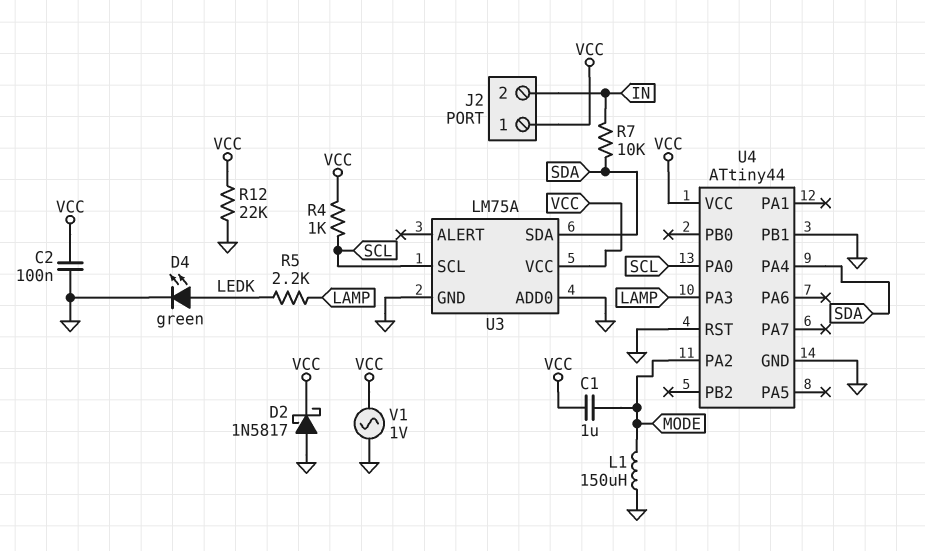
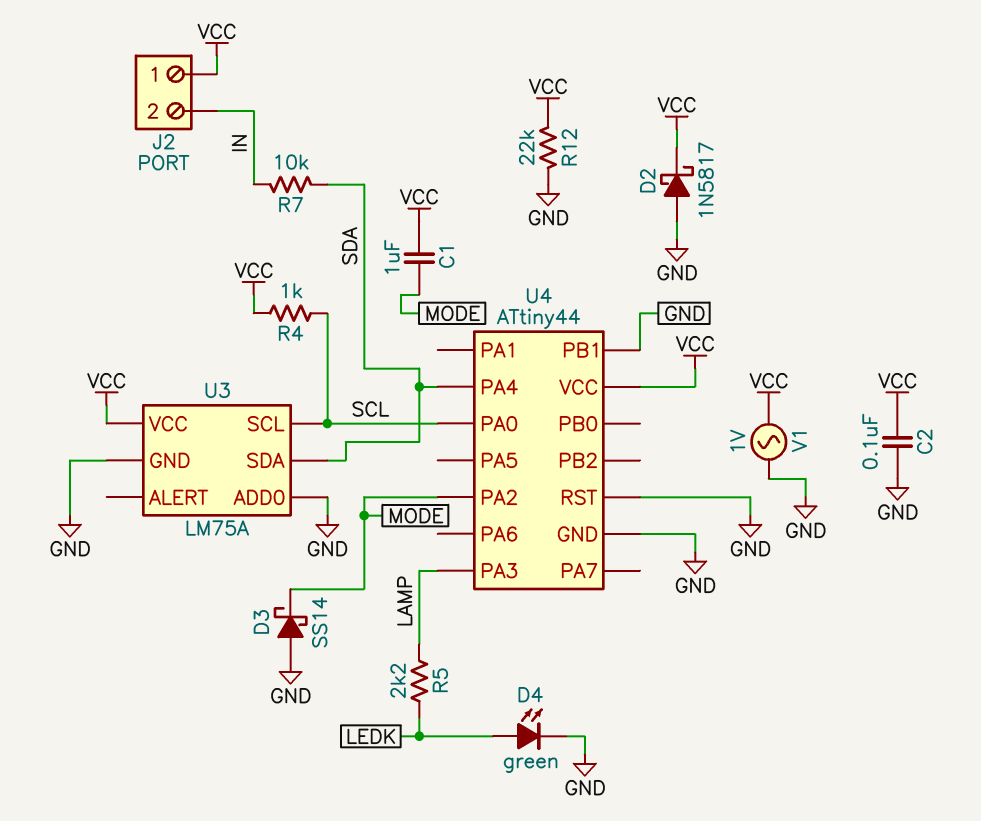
D3: none -> schottky SS14 (A GND, K MODE)
L1: 150uH (GND, MODE) -> none

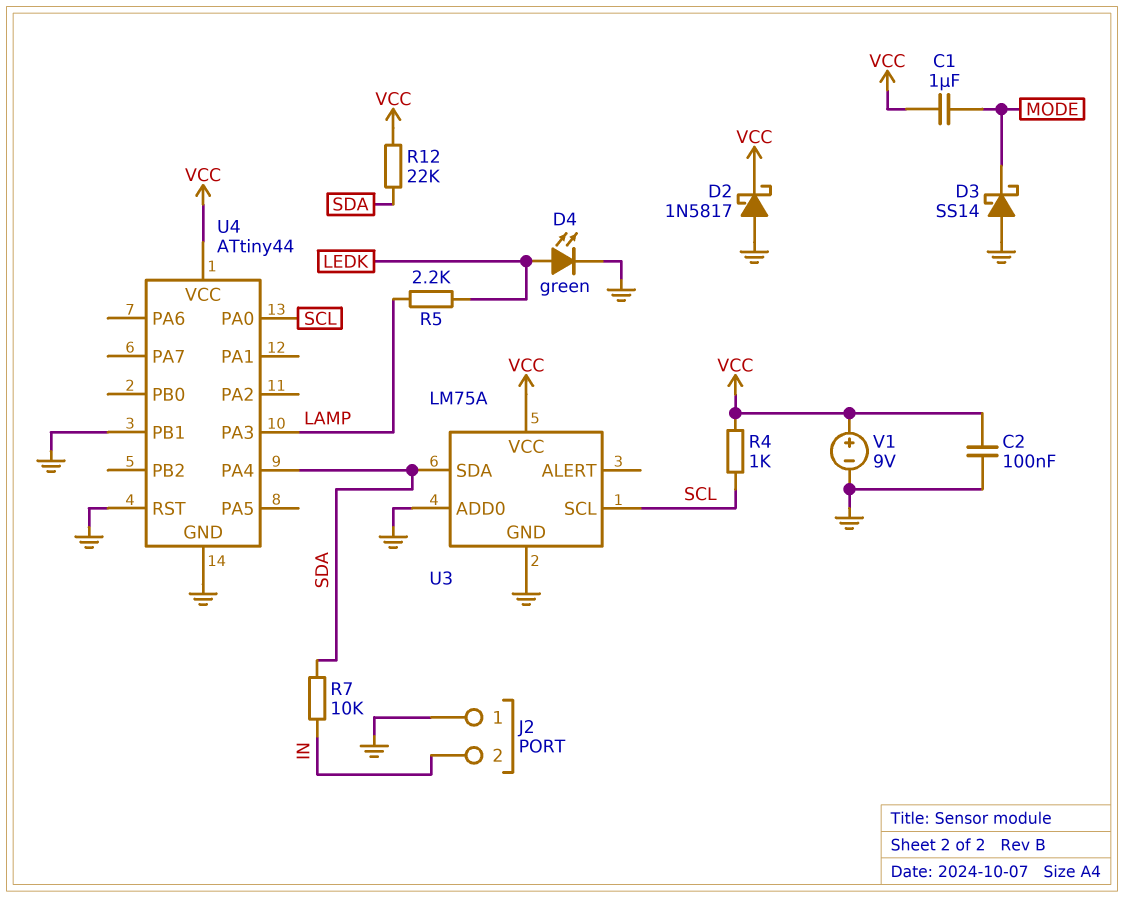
J2 pin 1: VCC -> GND
R12: 22k (GND, VCC) -> 22k (SDA, VCC)
U4 pin PA2: MODE -> none
V1: AC 1V (GND, VCC) -> 9V (plus VCC, minus GND)

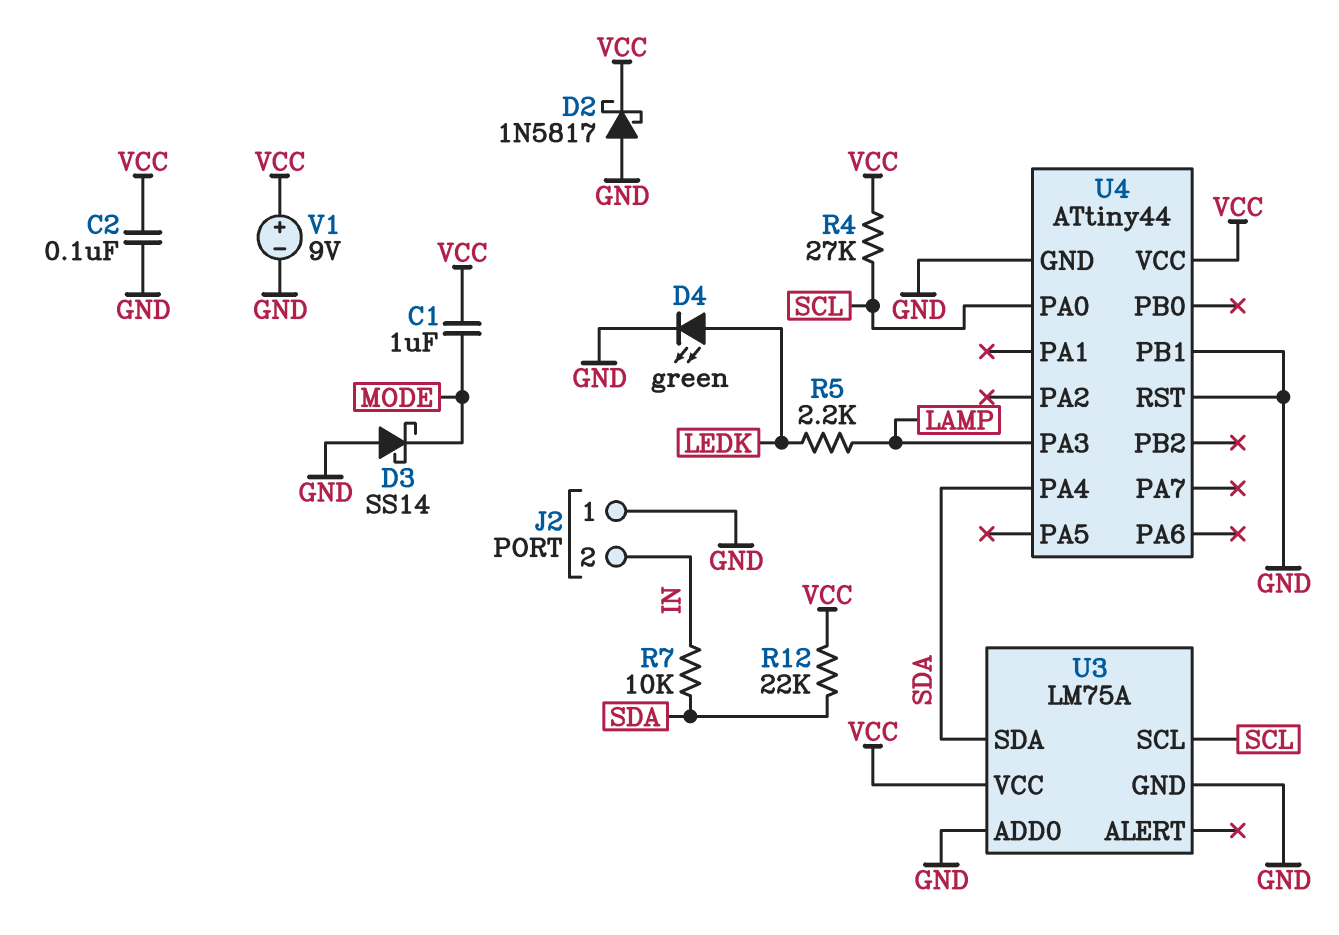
R4: 1k (SCL, VCC) -> 27k (SCL, VCC)

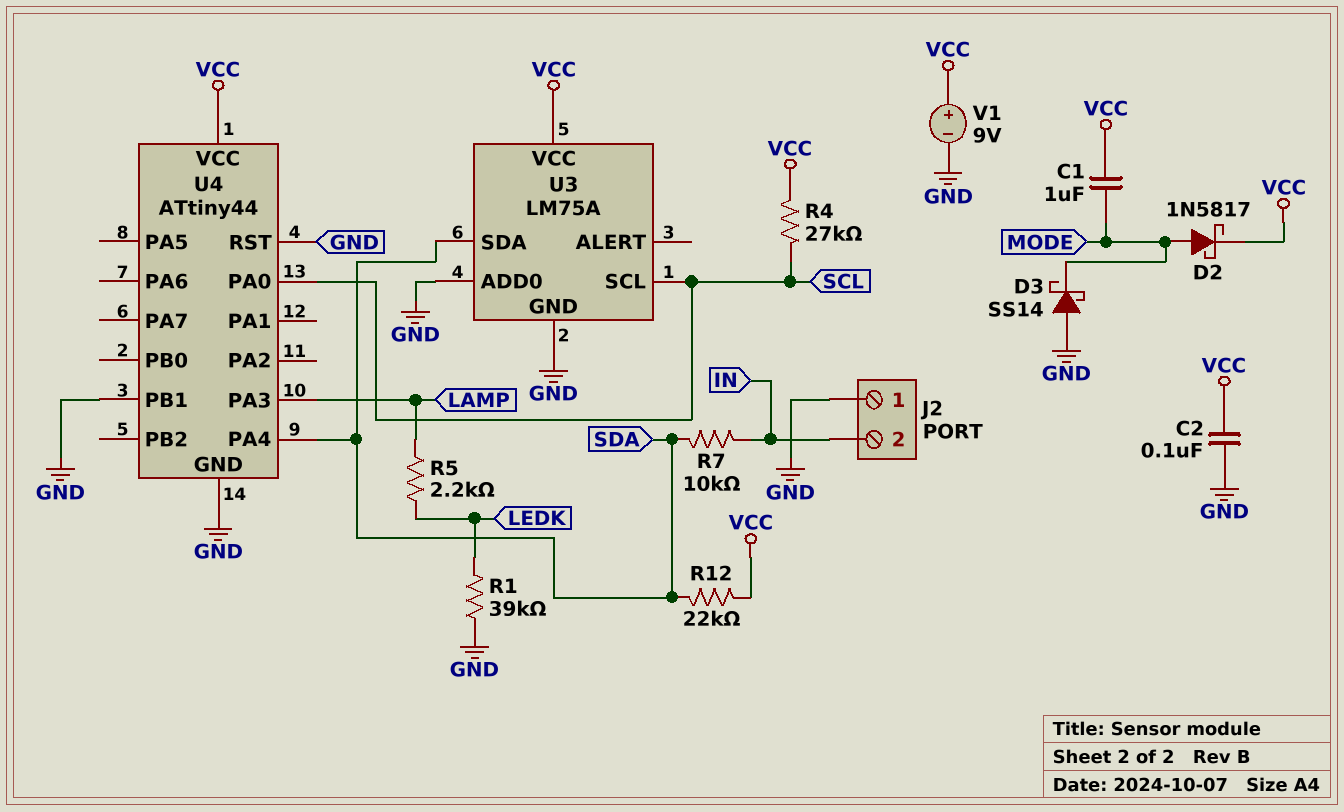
D2: schottky 1N5817 (A GND, K VCC) -> schottky 1N5817 (A MODE, K VCC)
D4: LED green (A LEDK, K GND) -> none
R1: none -> 39k (GND, LEDK)

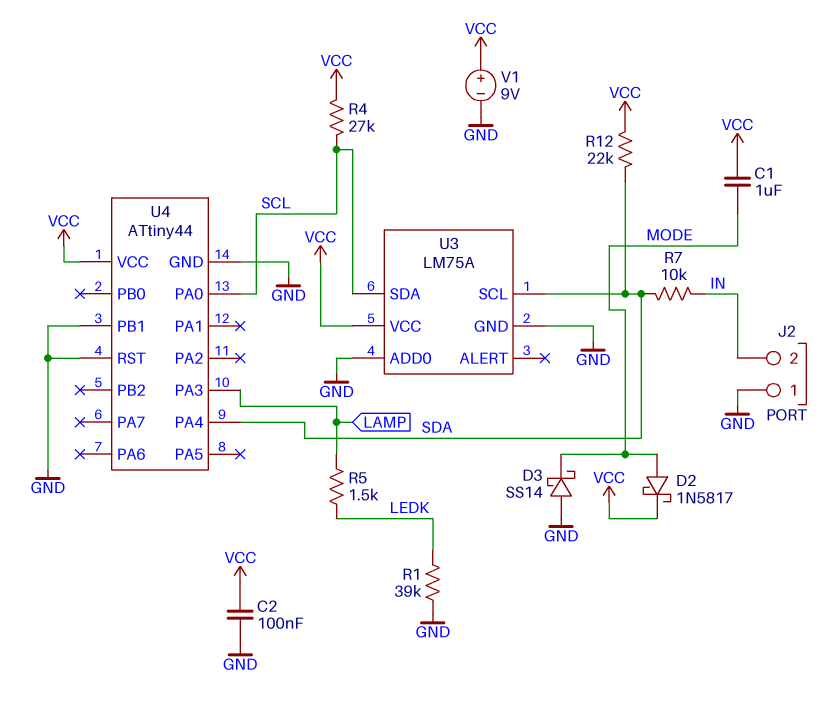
R5: 2.2k (LAMP, LEDK) -> 1.5k (LAMP, LEDK)
U3 pin SCL: SCL -> SDA
U3 pin SDA: SDA -> SCL

